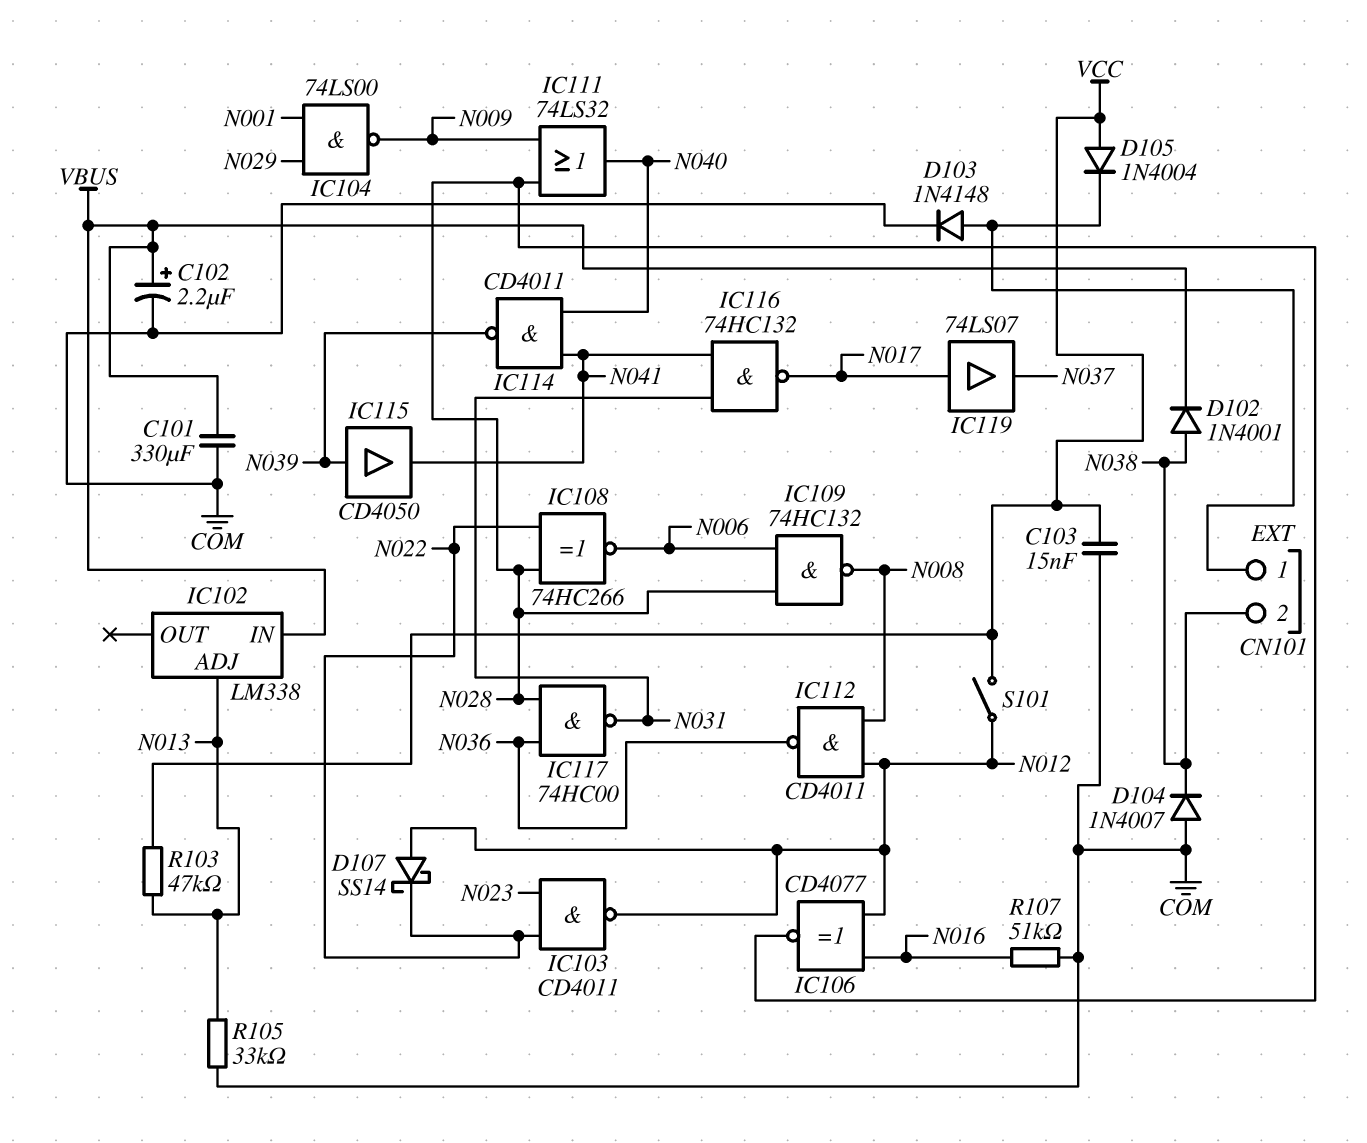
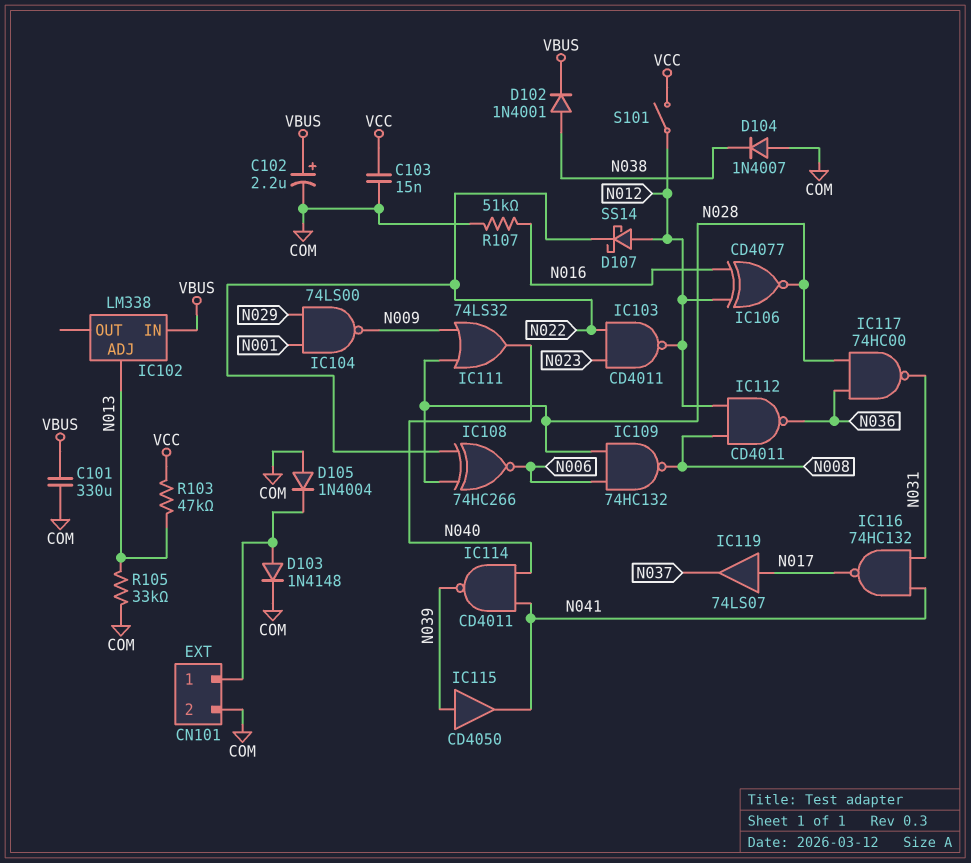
CN101 pin 2: N038 -> COM
D105: diode 1N4004 (A VCC, K CN101/1) -> diode 1N4004 (A COM, K CN101/1)

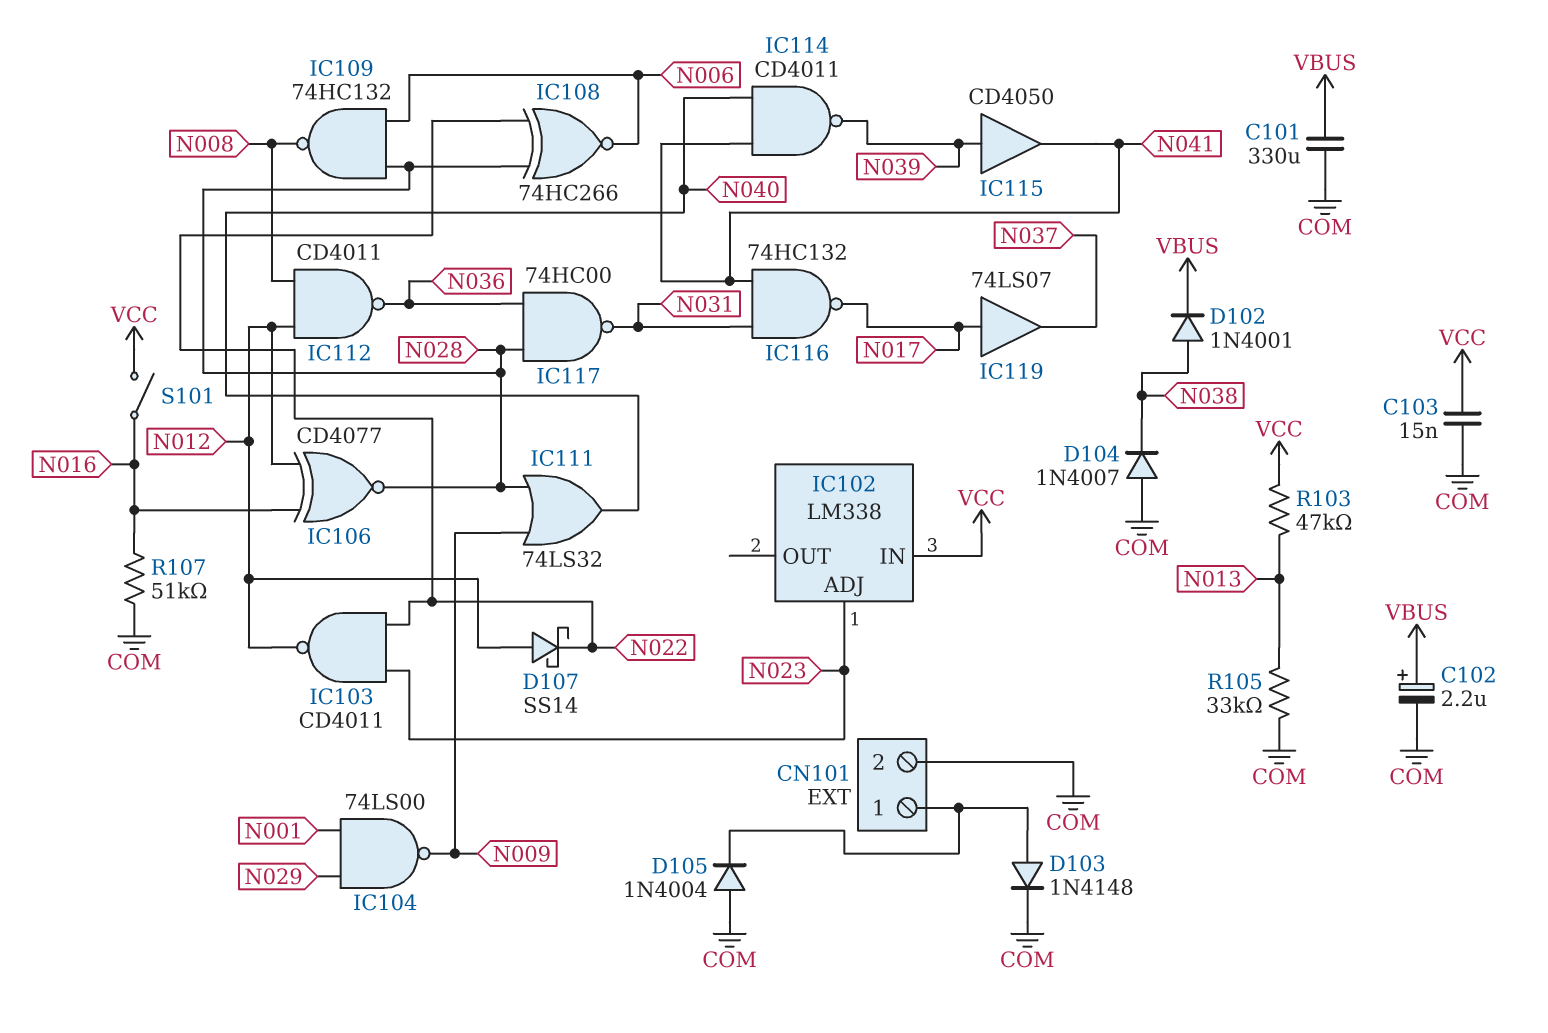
IC102 pin ADJ: N013 -> N023
IC102 pin IN: VBUS -> VCC
S101: switch (N012, VCC) -> switch (N016, VCC)

